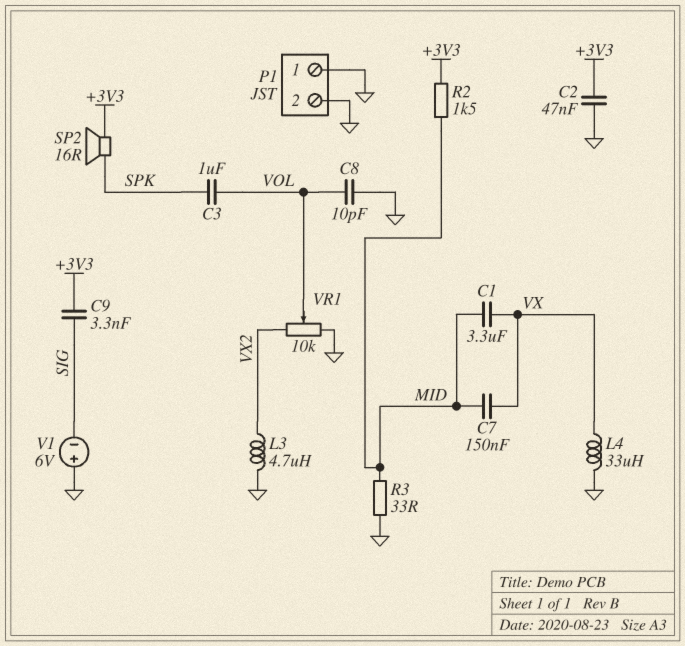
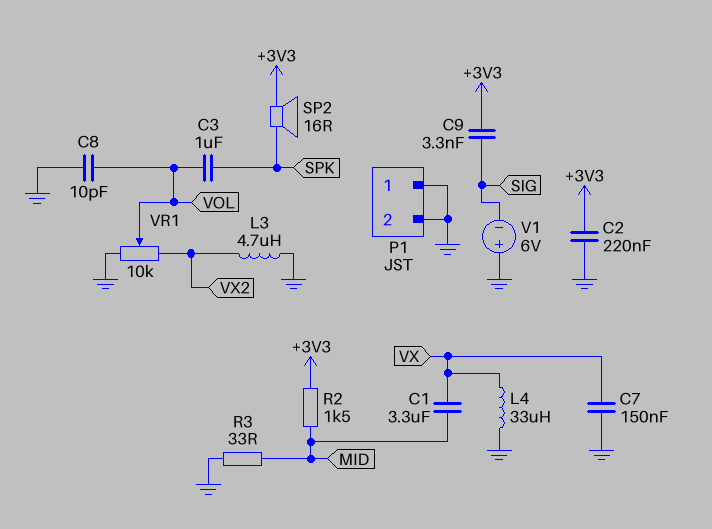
C2: 47nF (+3V3, GND) -> 220nF (+3V3, GND)
C7: 150nF (MID, VX) -> 150nF (GND, VX)

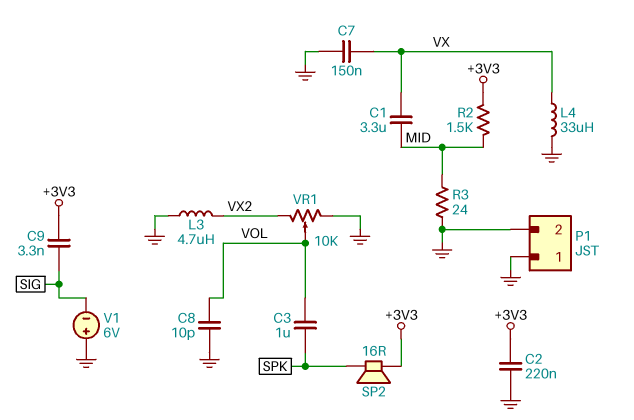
R3: 33 (GND, MID) -> 24 (GND, MID)

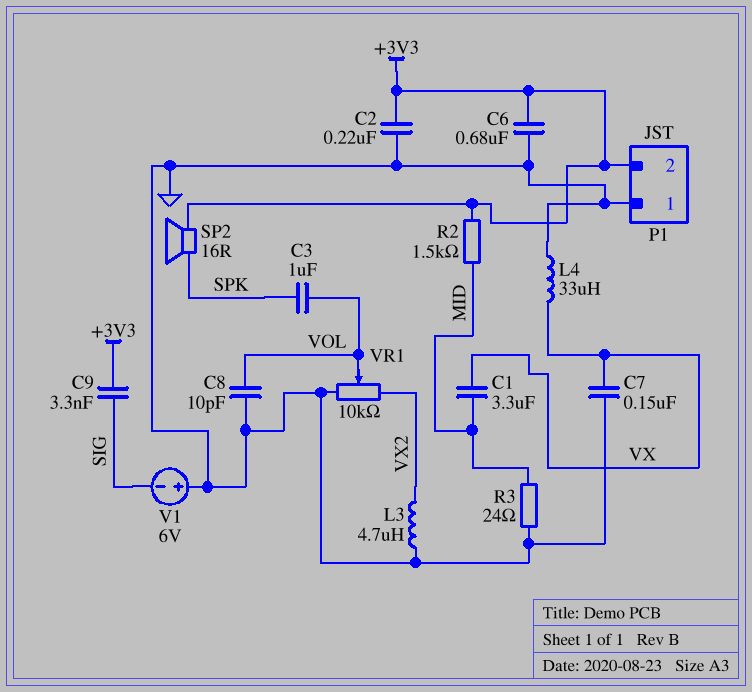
C6: none -> 680nF (+3V3, GND)
P1 pin 2: GND -> +3V3

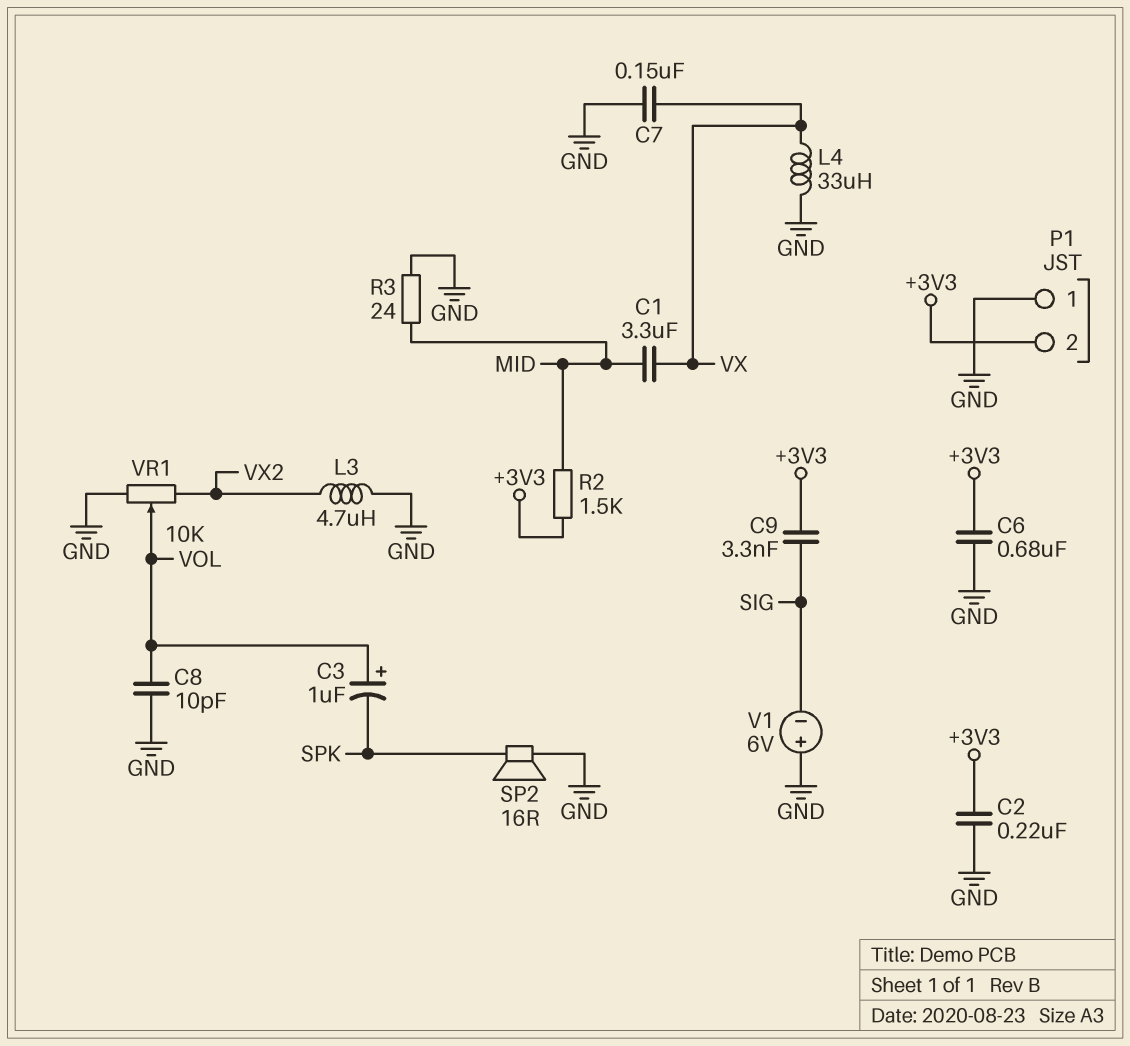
C3: 1uF (SPK, VOL) -> 1uF (plus VOL, minus SPK)
SP2: speaker 16R (+3V3, SPK) -> speaker 16R (GND, SPK)

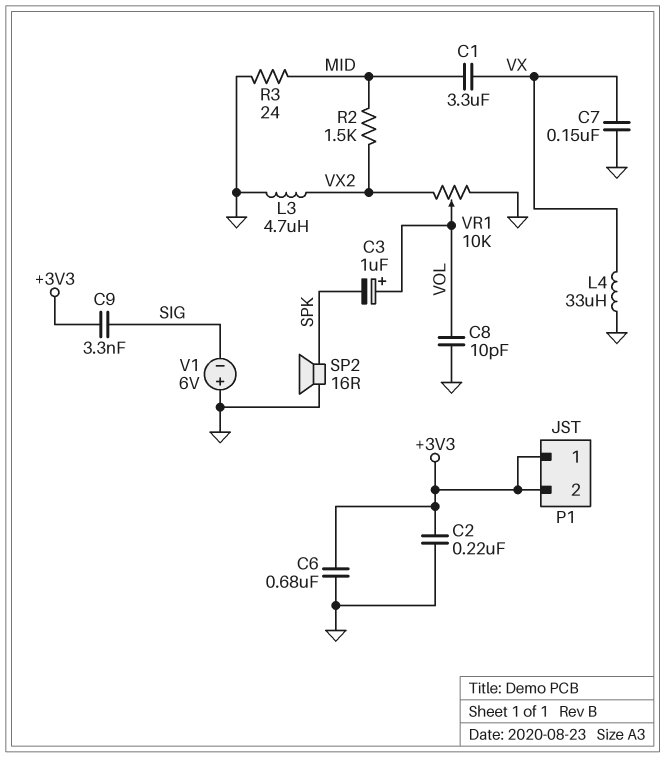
P1 pin 1: GND -> +3V3
R2: 1.5k (+3V3, MID) -> 1.5k (MID, VX2)

